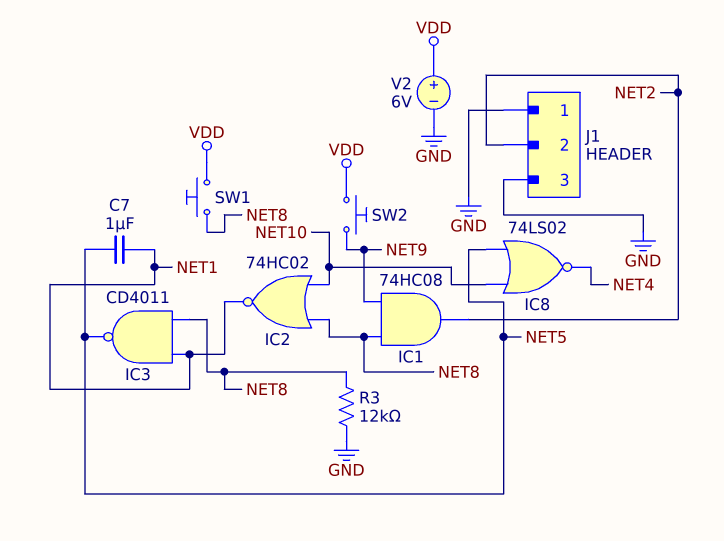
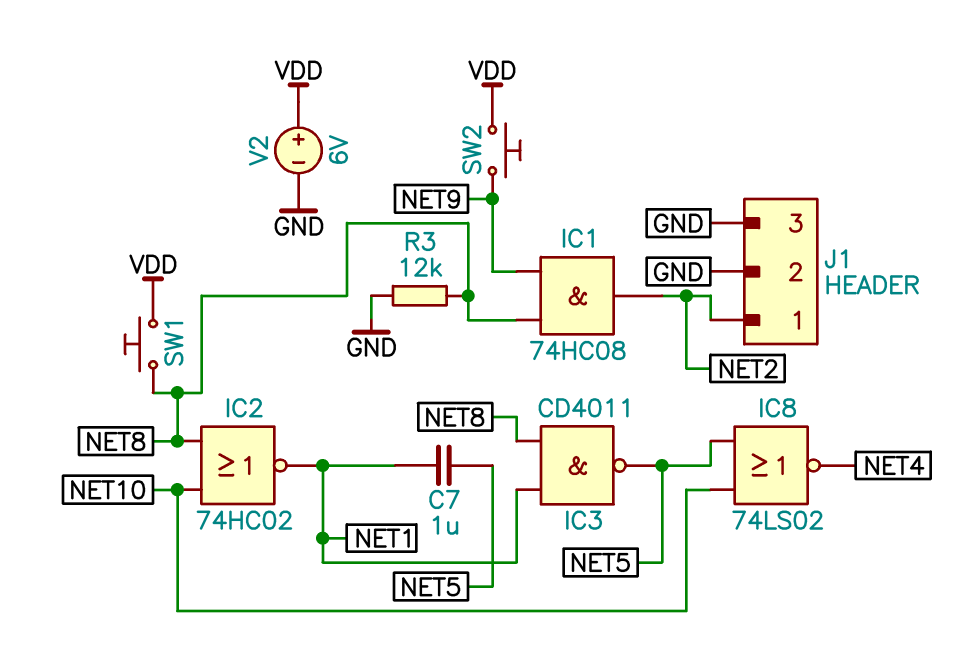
J1 pin 1: GND -> NET2
J1 pin 2: NET2 -> GND

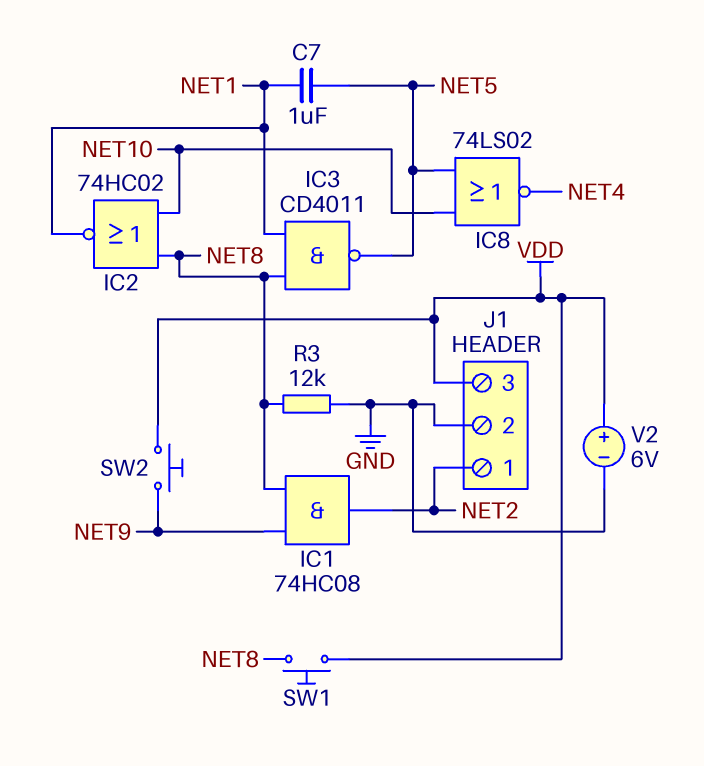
J1 pin 3: GND -> VDD

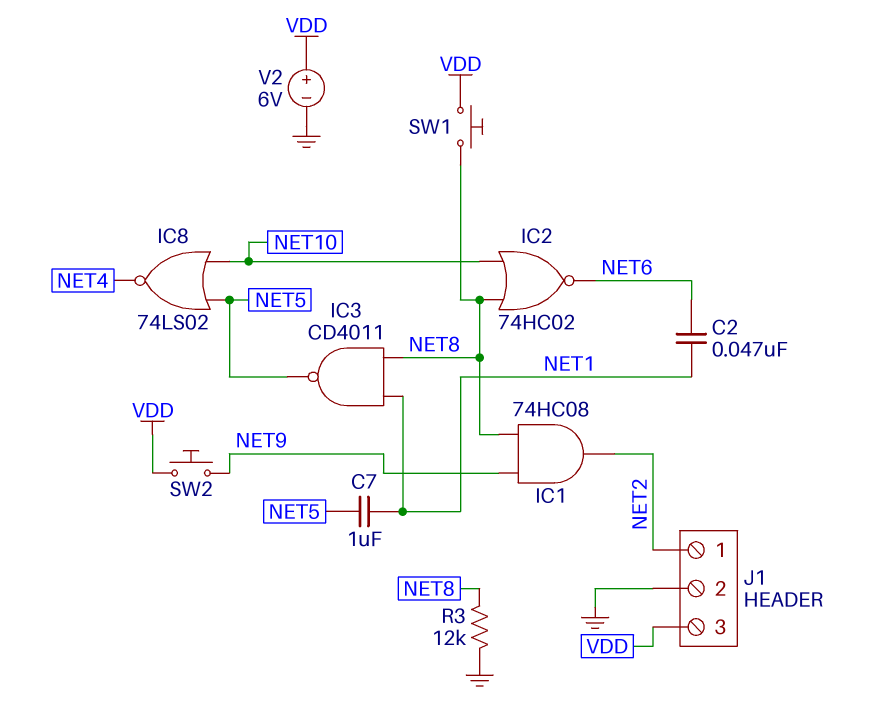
C2: none -> 47nF (NET1, NET6)
IC2: NOR 74HC02 (in NET8, in NET10, out NET1) -> NOR 74HC02 (in NET8, in NET10, out NET6)

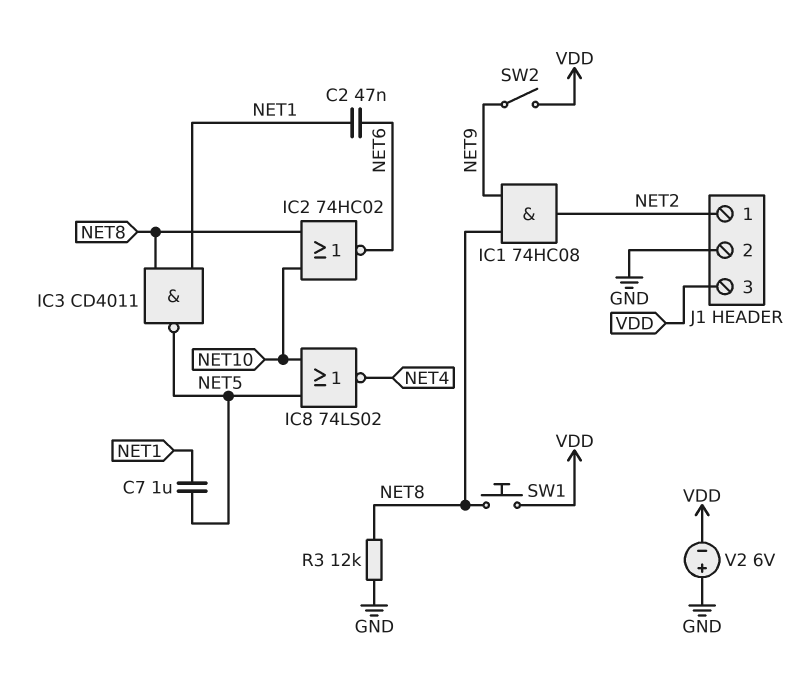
SW2: button (NET9, VDD) -> switch (NET9, VDD)
V2: 6V (plus VDD, minus GND) -> 6V (plus GND, minus VDD)

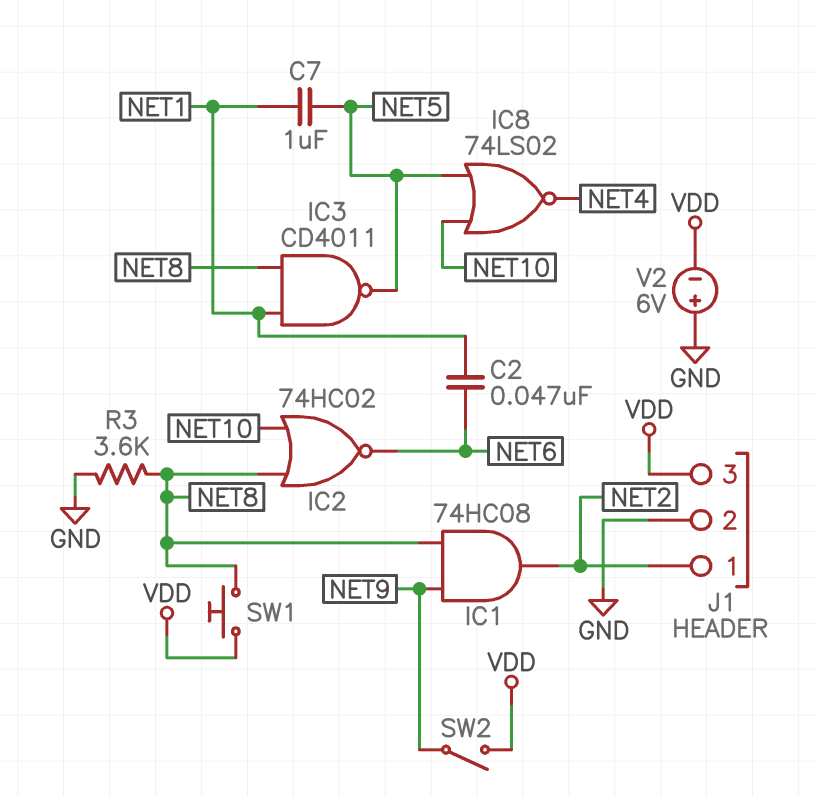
R3: 12k (GND, NET8) -> 3.6k (GND, NET8)

